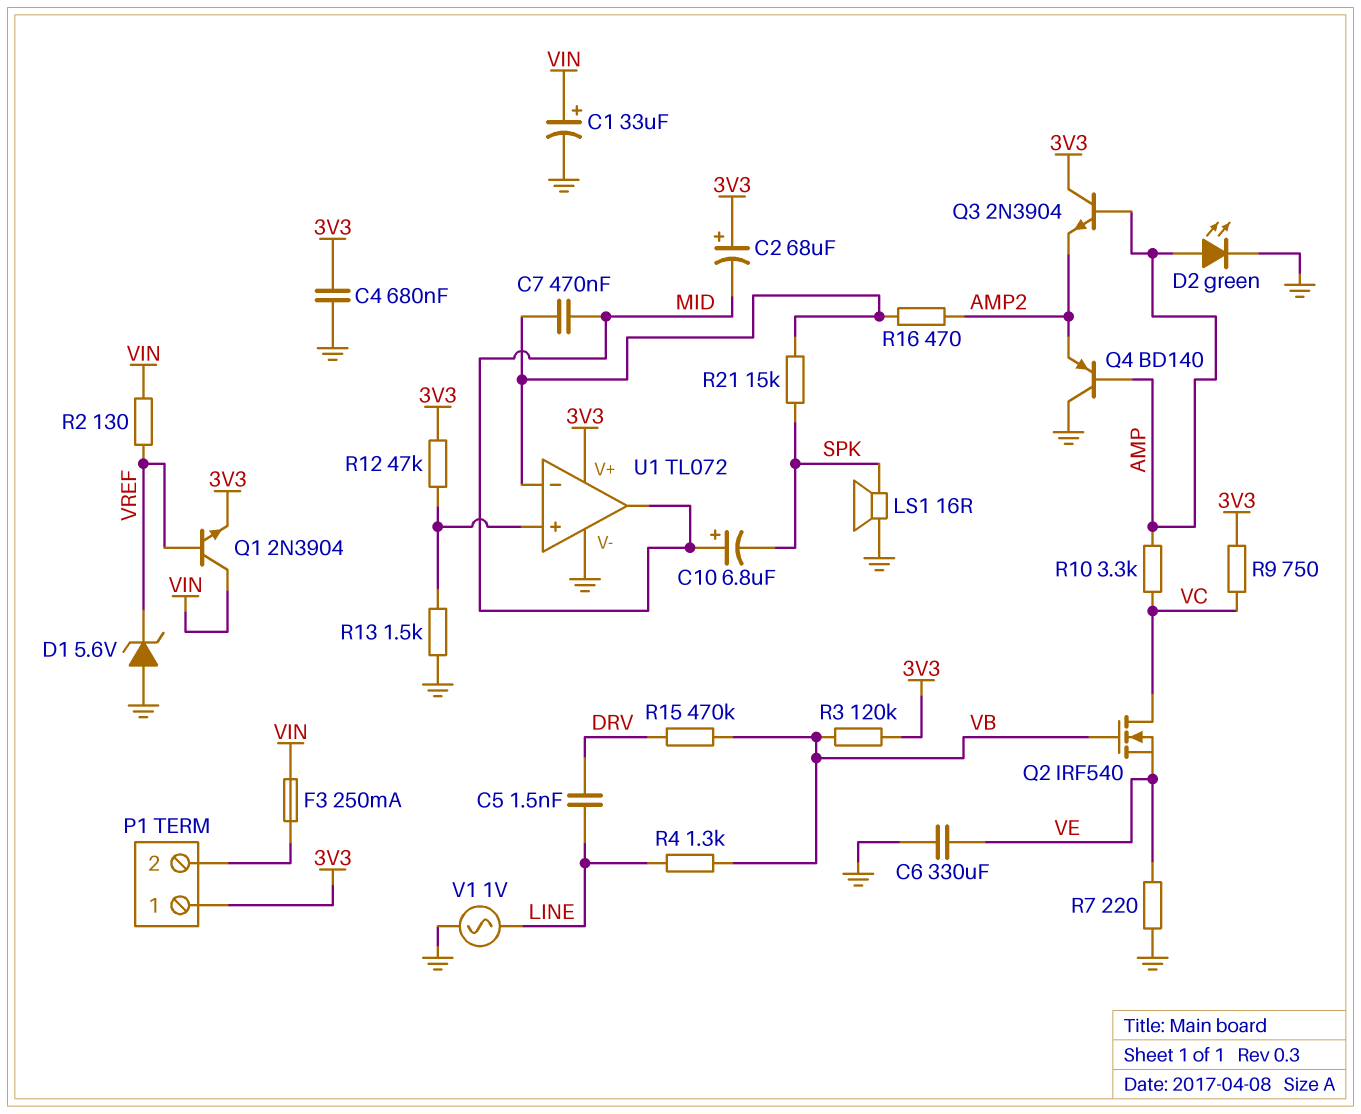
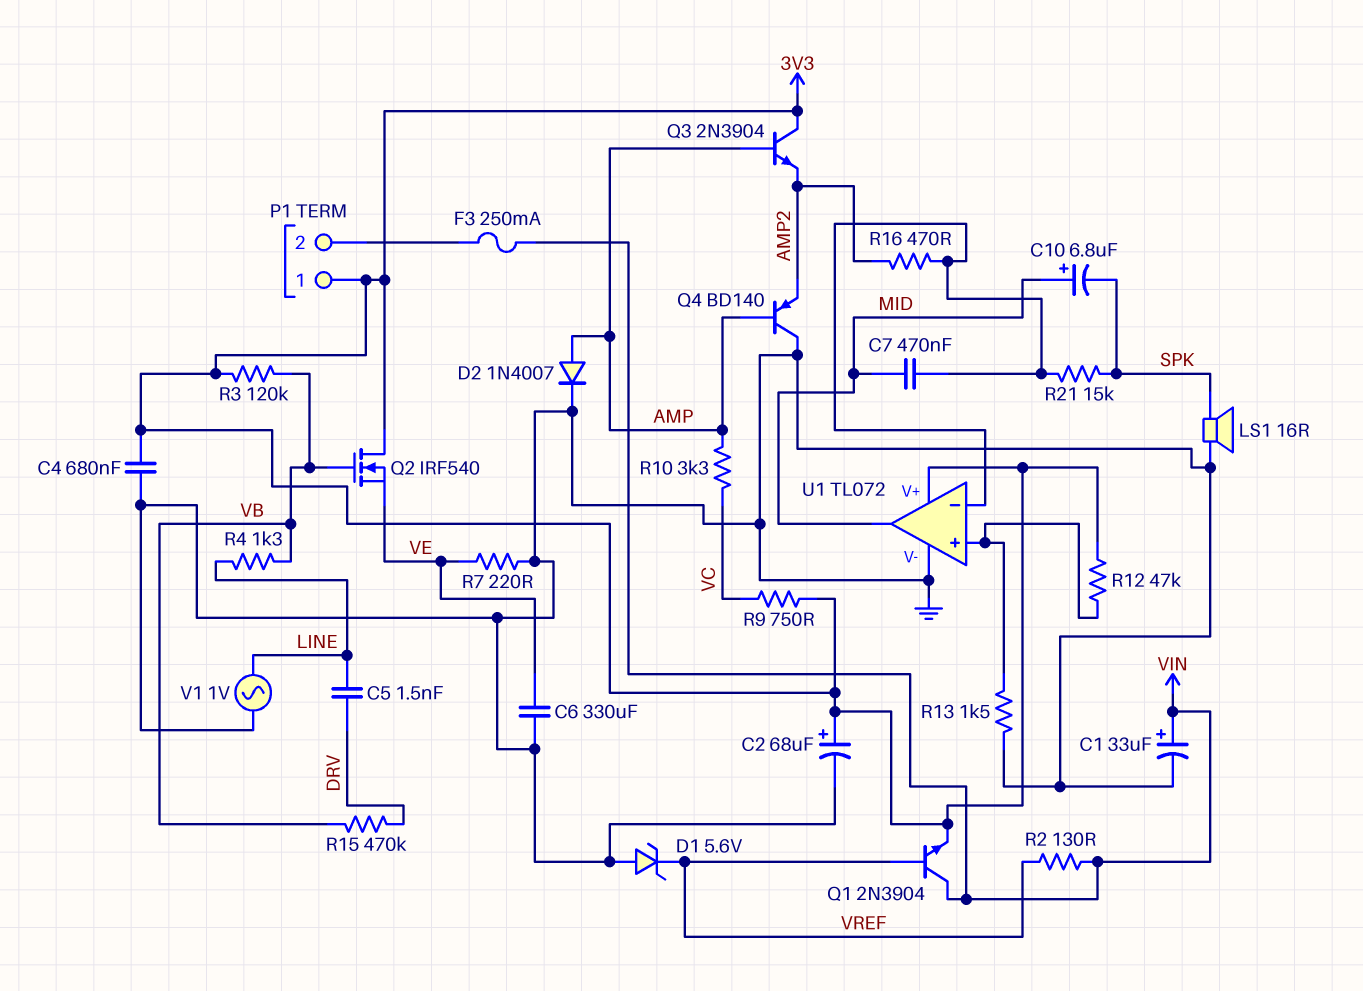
C2: 68uF (plus 3V3, minus MID) -> 68uF (plus 3V3, minus GND)
D2: LED green (A AMP, K GND) -> diode 1N4007 (A AMP, K GND)
Q2: NMOS IRF540 (G VB, D VC, S VE) -> NMOS IRF540 (G VB, D 3V3, S VE)

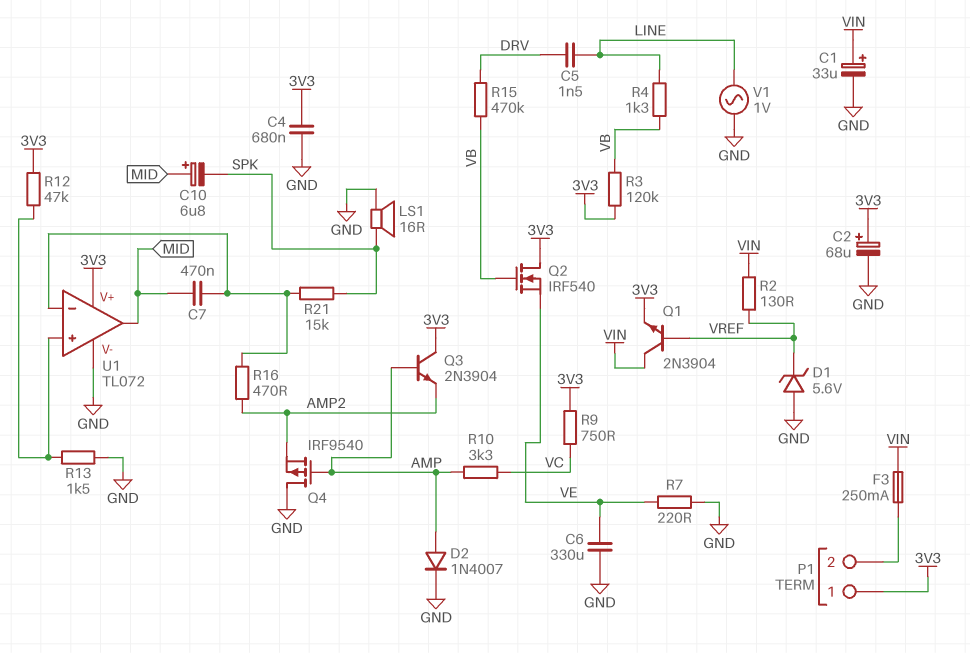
Q4: PNP BD140 (B AMP, C GND, E AMP2) -> PMOS IRF9540 (G AMP, D GND, S AMP2)

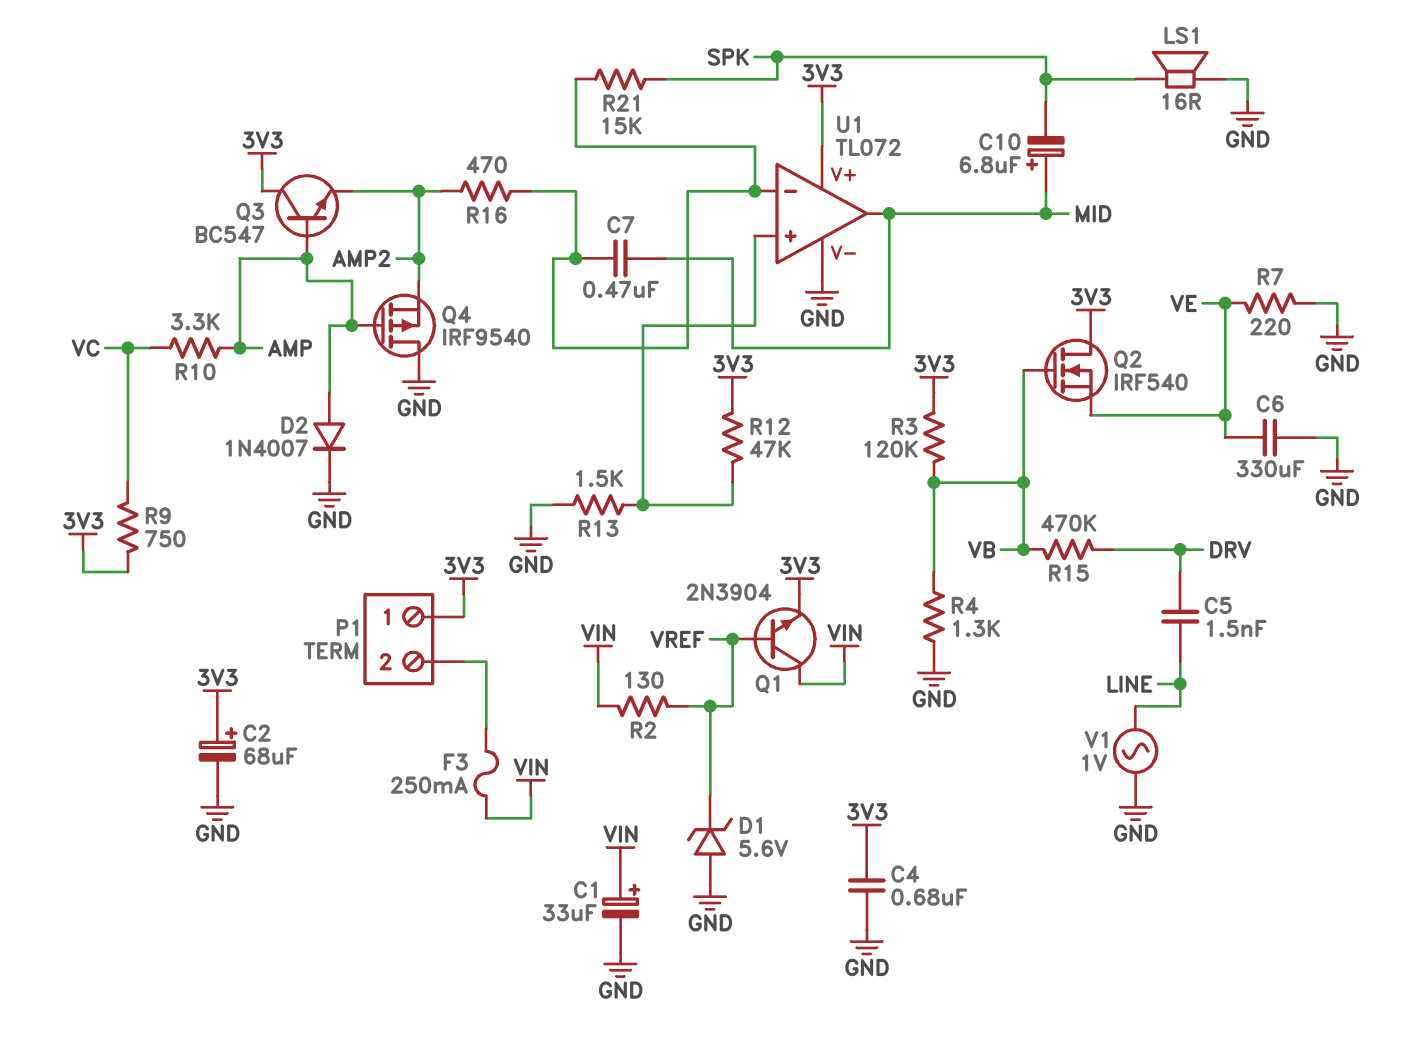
Q3: NPN 2N3904 (B AMP, C 3V3, E AMP2) -> NPN BC547 (B AMP, C 3V3, E AMP2)
R4: 1.3k (LINE, VB) -> 1.3k (GND, VB)

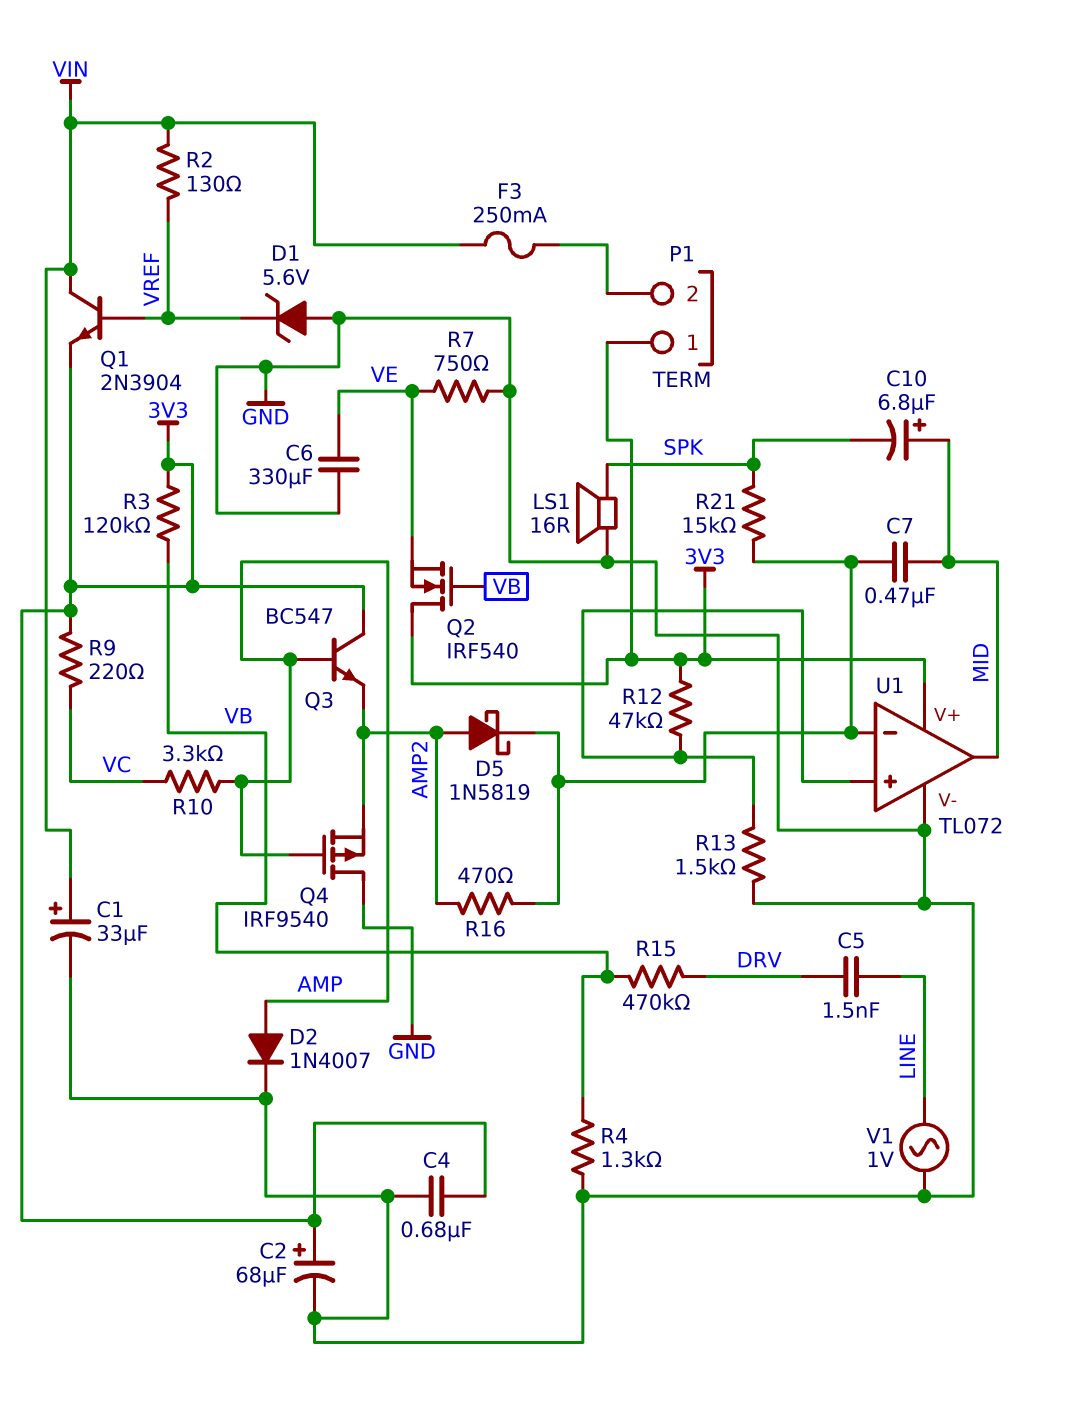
D5: none -> schottky 1N5819 (A AMP2, K U1/in-)
R7: 220 (GND, VE) -> 750 (GND, VE)
R9: 750 (3V3, VC) -> 220 (3V3, VC)

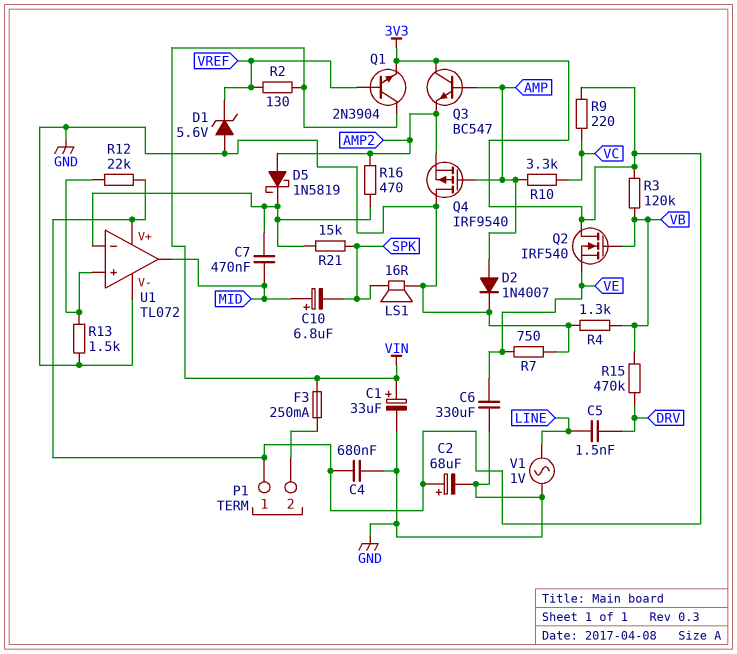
R12: 47k (3V3, U1/in+) -> 22k (3V3, U1/in+)

